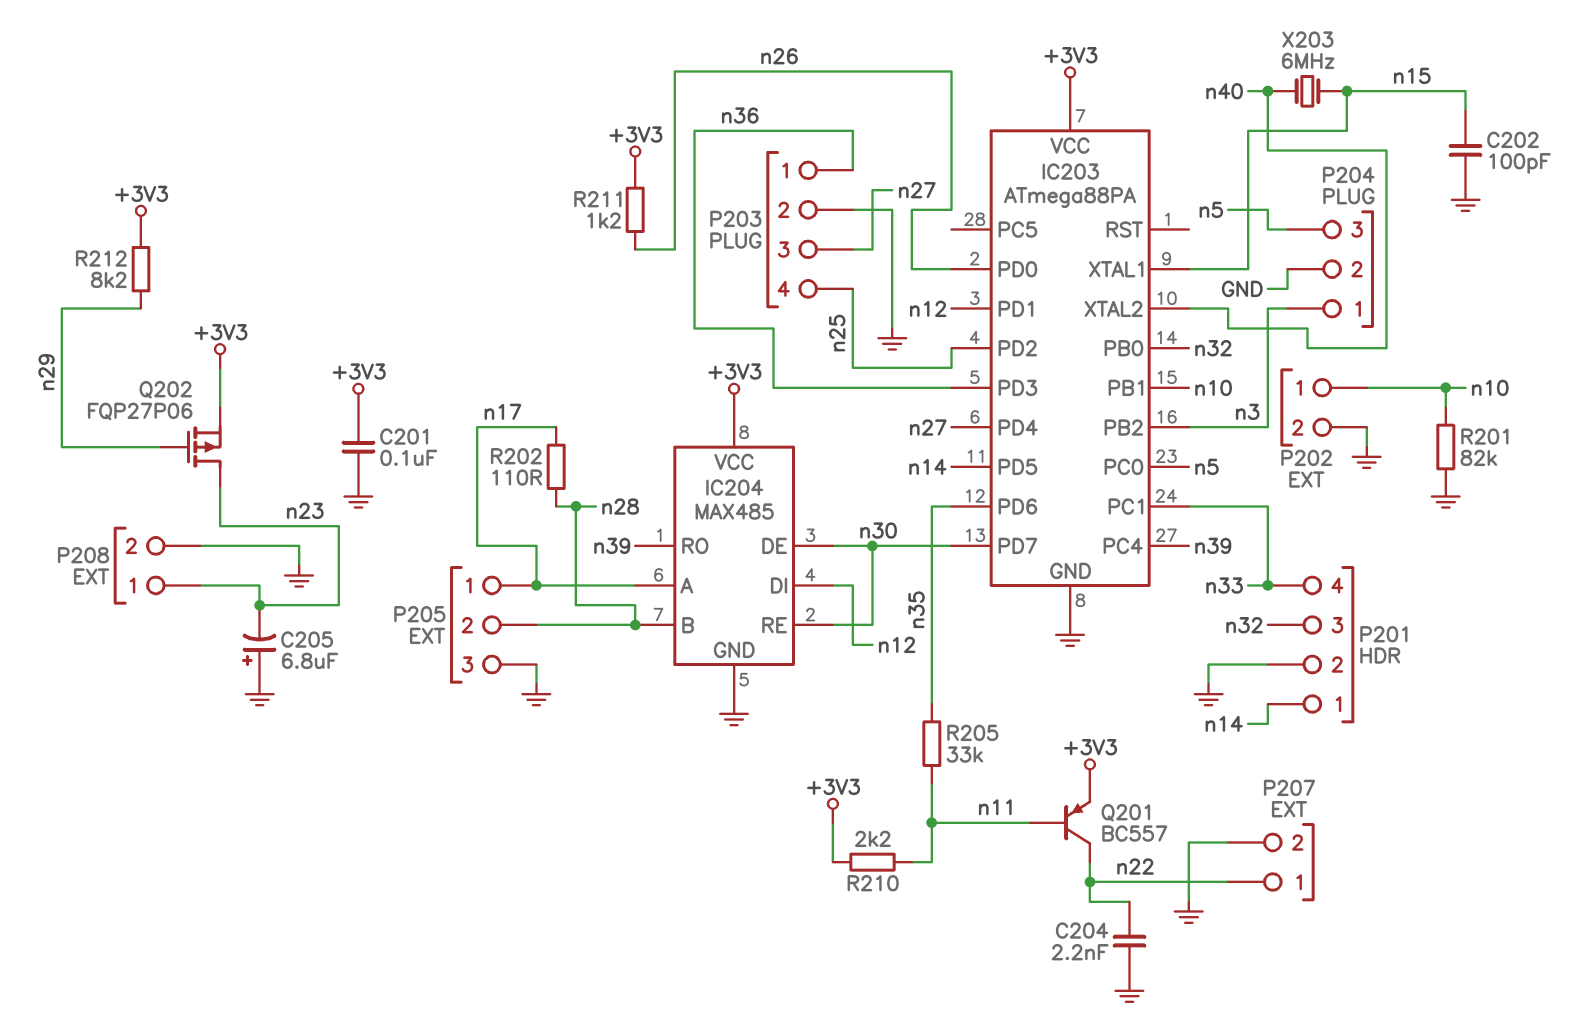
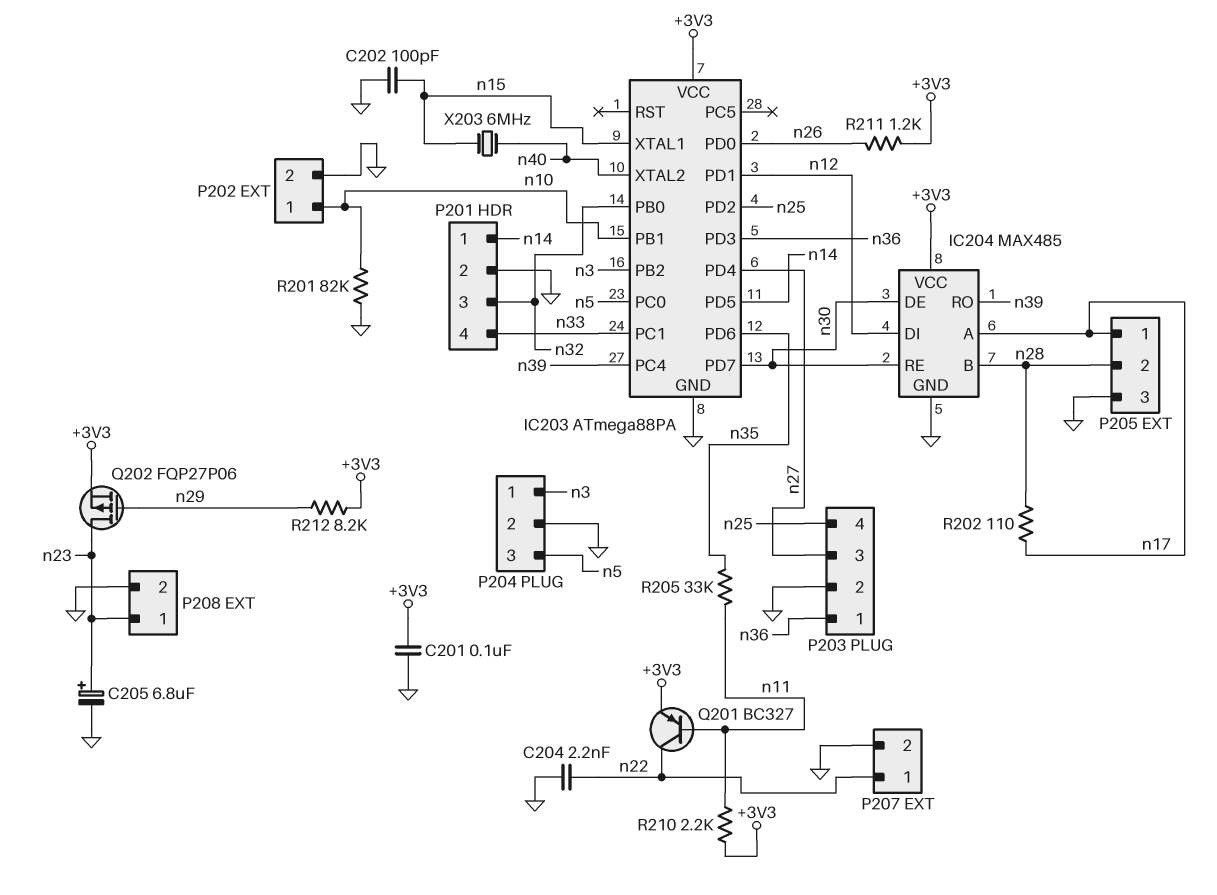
C205: 6.8uF (plus GND, minus n23) -> 6.8uF (plus n23, minus GND)
Q201: PNP BC557 (B n11, C n22, E +3V3) -> PNP BC327 (B n11, C n22, E +3V3)

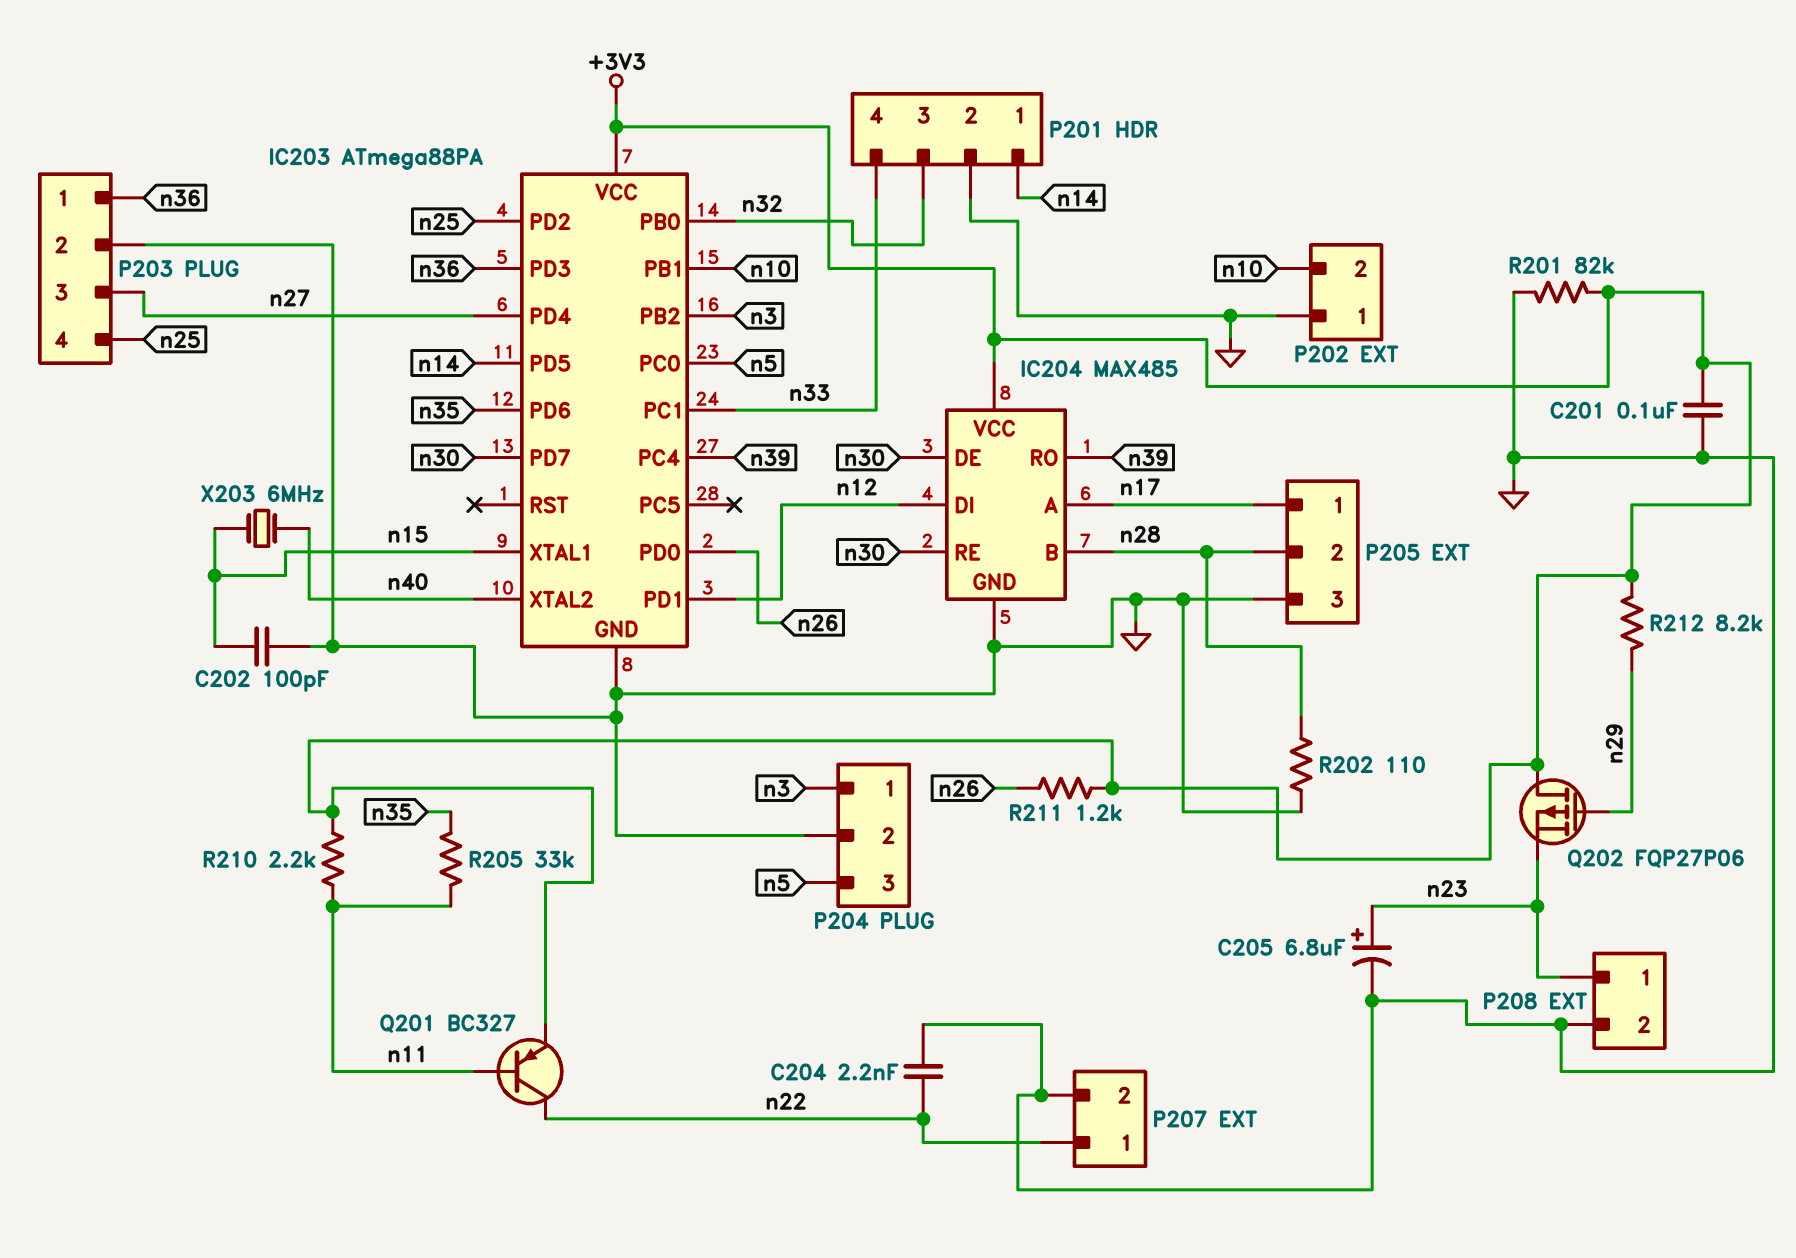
P202 pin 1: n10 -> GND
P202 pin 2: GND -> n10
Q202: PMOS FQP27P06 (G n29, D n23, S +3V3) -> PMOS FQP27P06 (G n29, D +3V3, S n23)
R201: 82k (GND, n10) -> 82k (+3V3, GND)
R202: 110 (n17, n28) -> 110 (GND, n28)

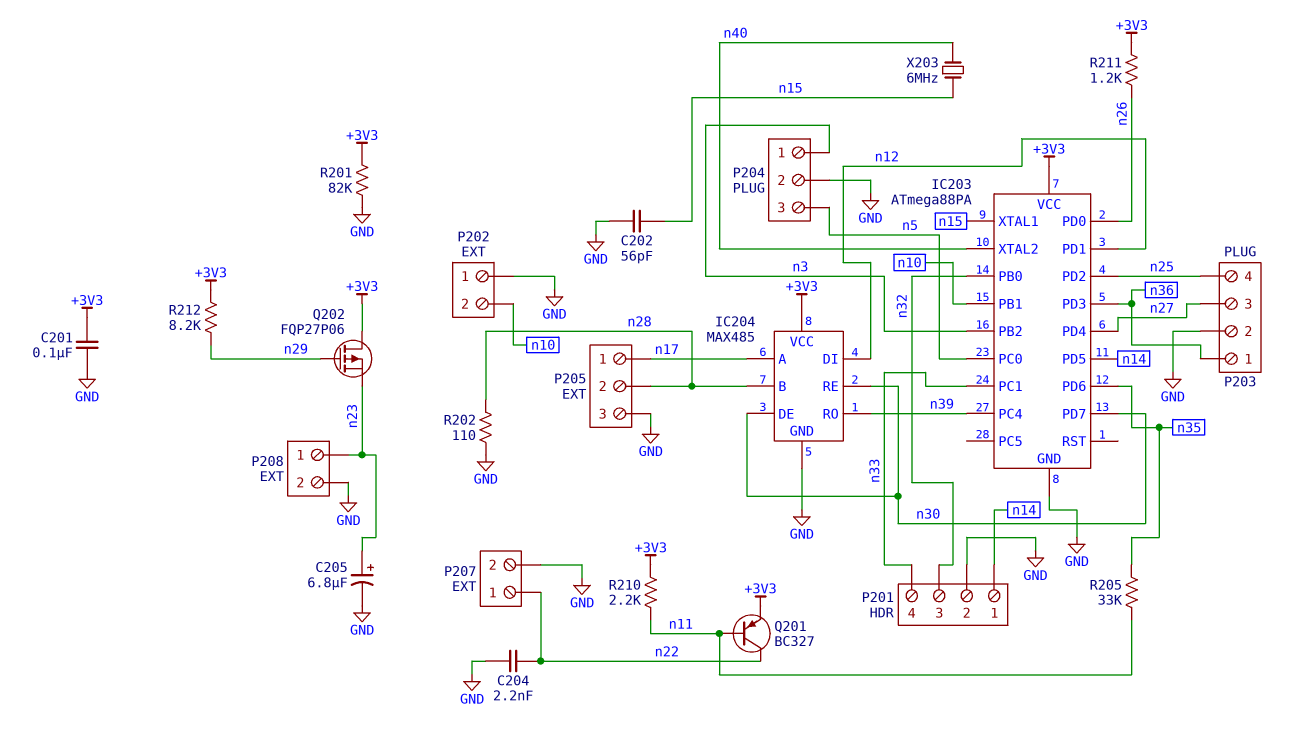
C202: 100pF (GND, n15) -> 56pF (GND, n15)

